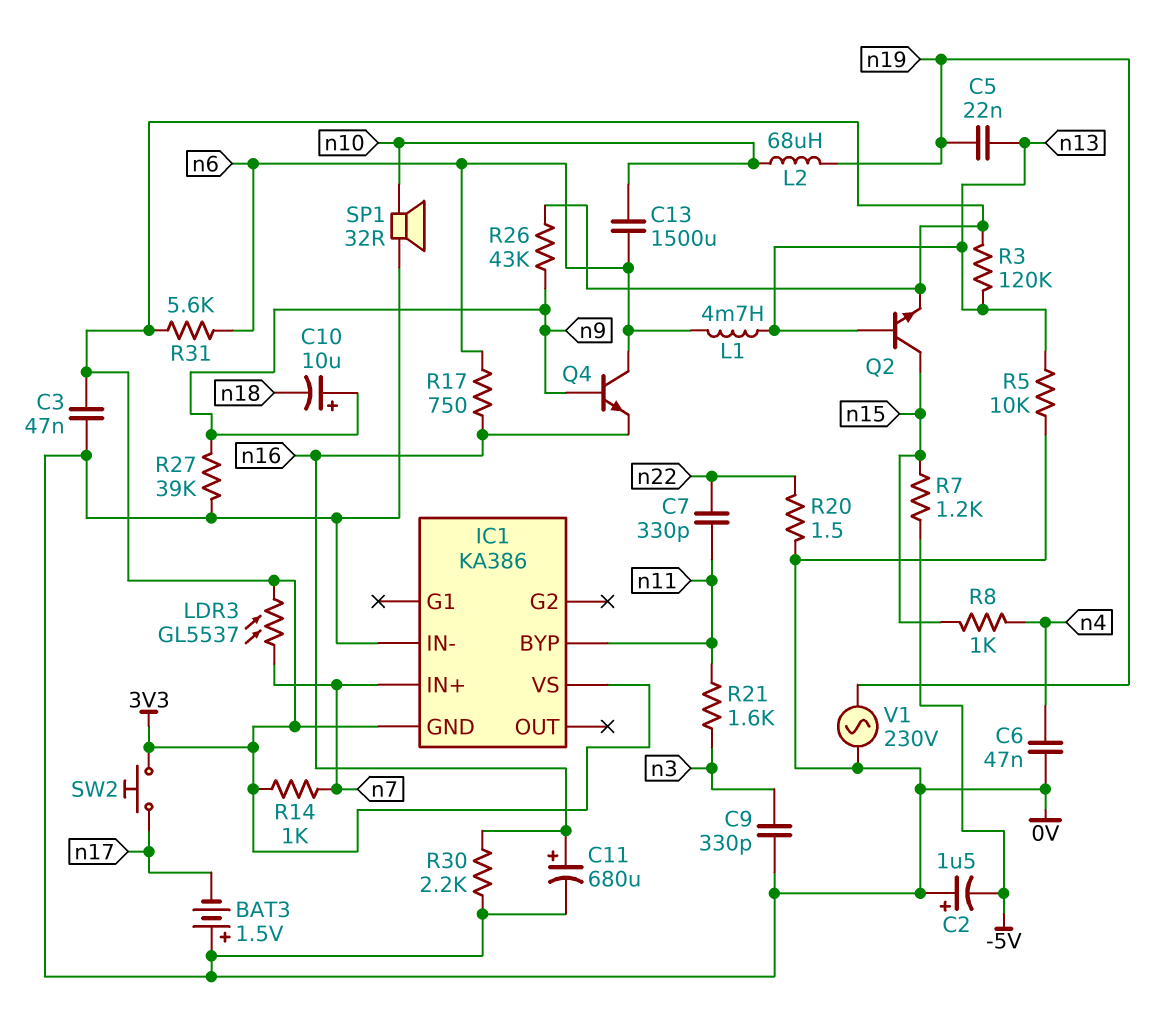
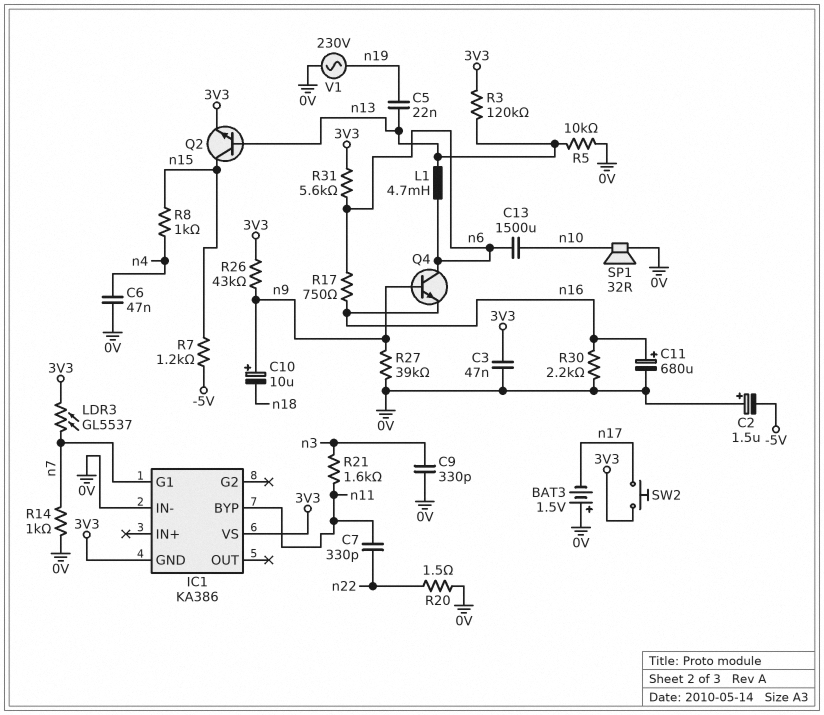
IC1 pin G1: none -> n7
IC1 pin IN+: n7 -> none
L2: 68uH (n10, n19) -> none
R14: 1k (3V3, n7) -> 1k (0V, n7)

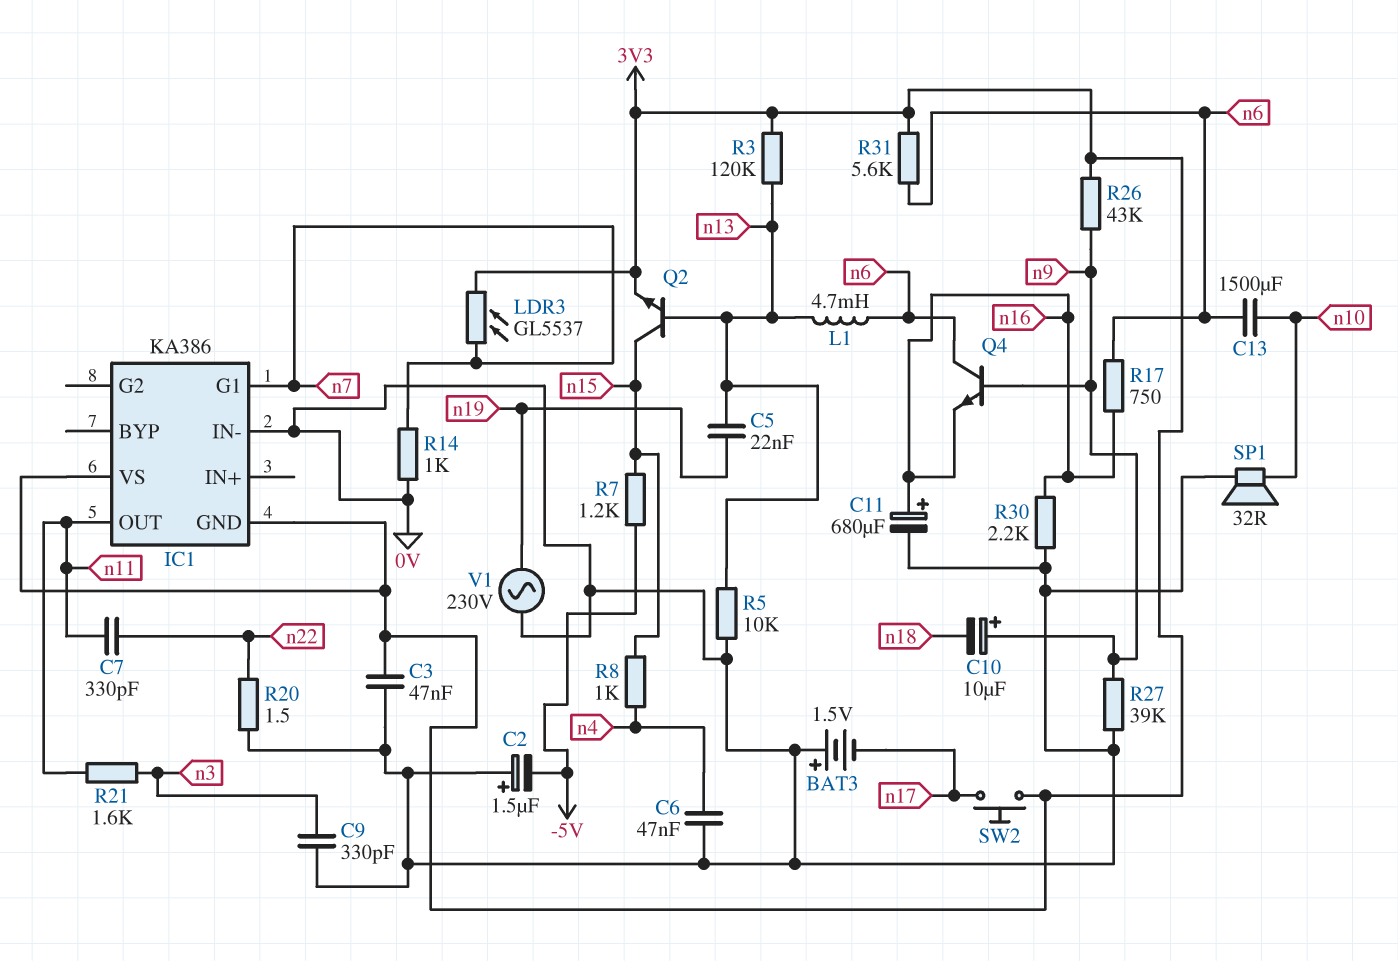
IC1 pin BYP: n11 -> none
IC1 pin OUT: none -> n11

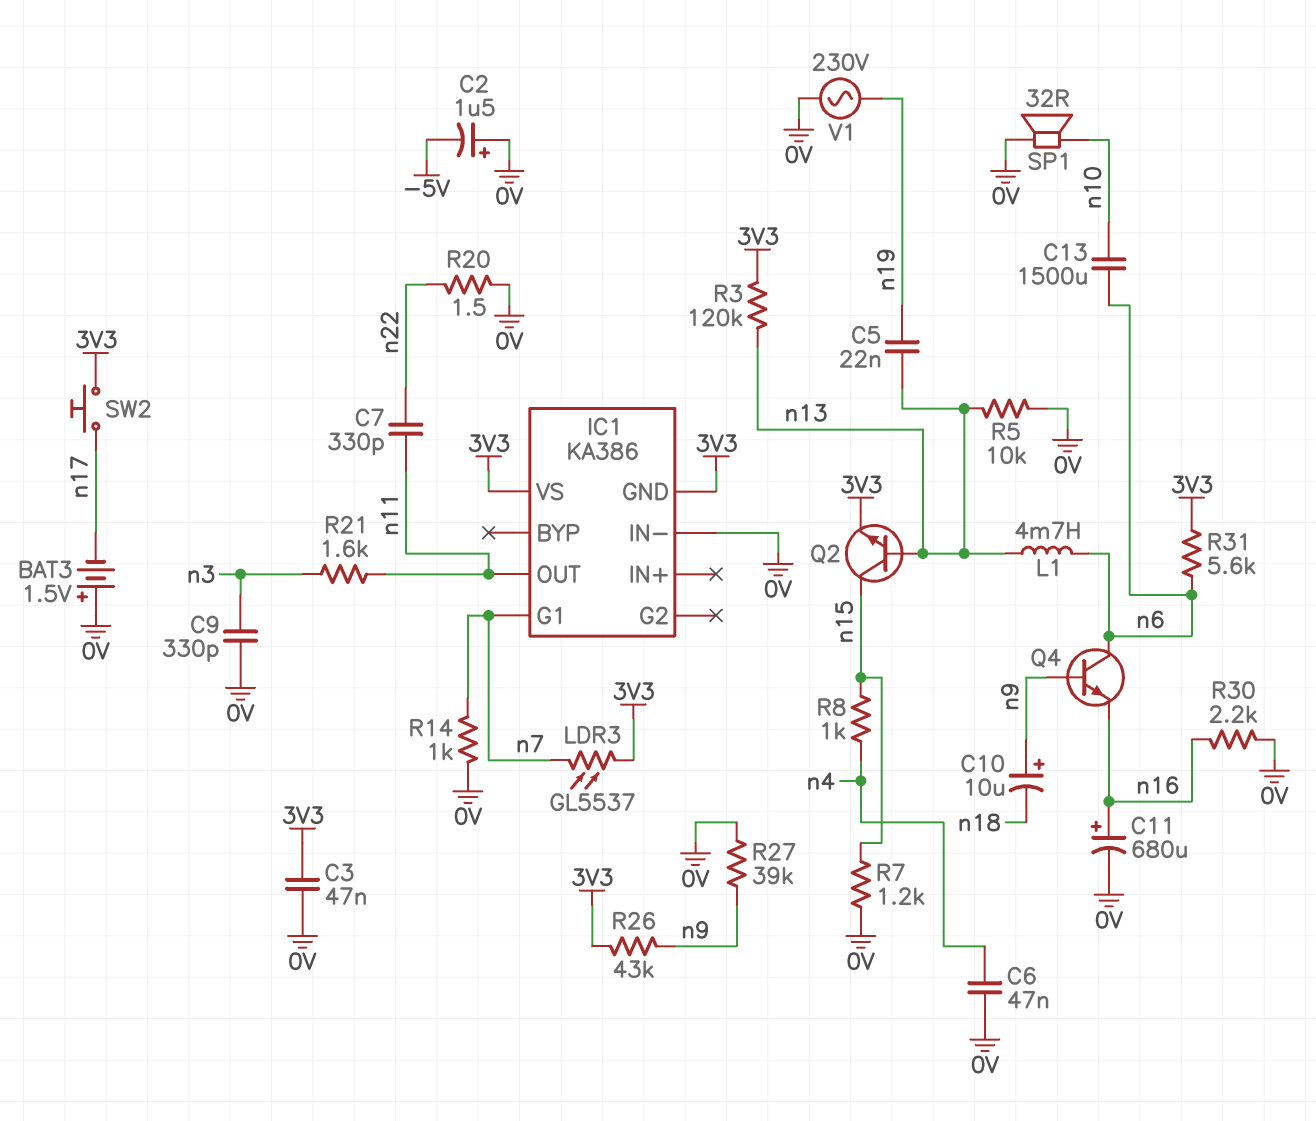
R7: 1.2k (-5V, n15) -> 1.2k (0V, n15)
R17: 750 (n6, n16) -> none

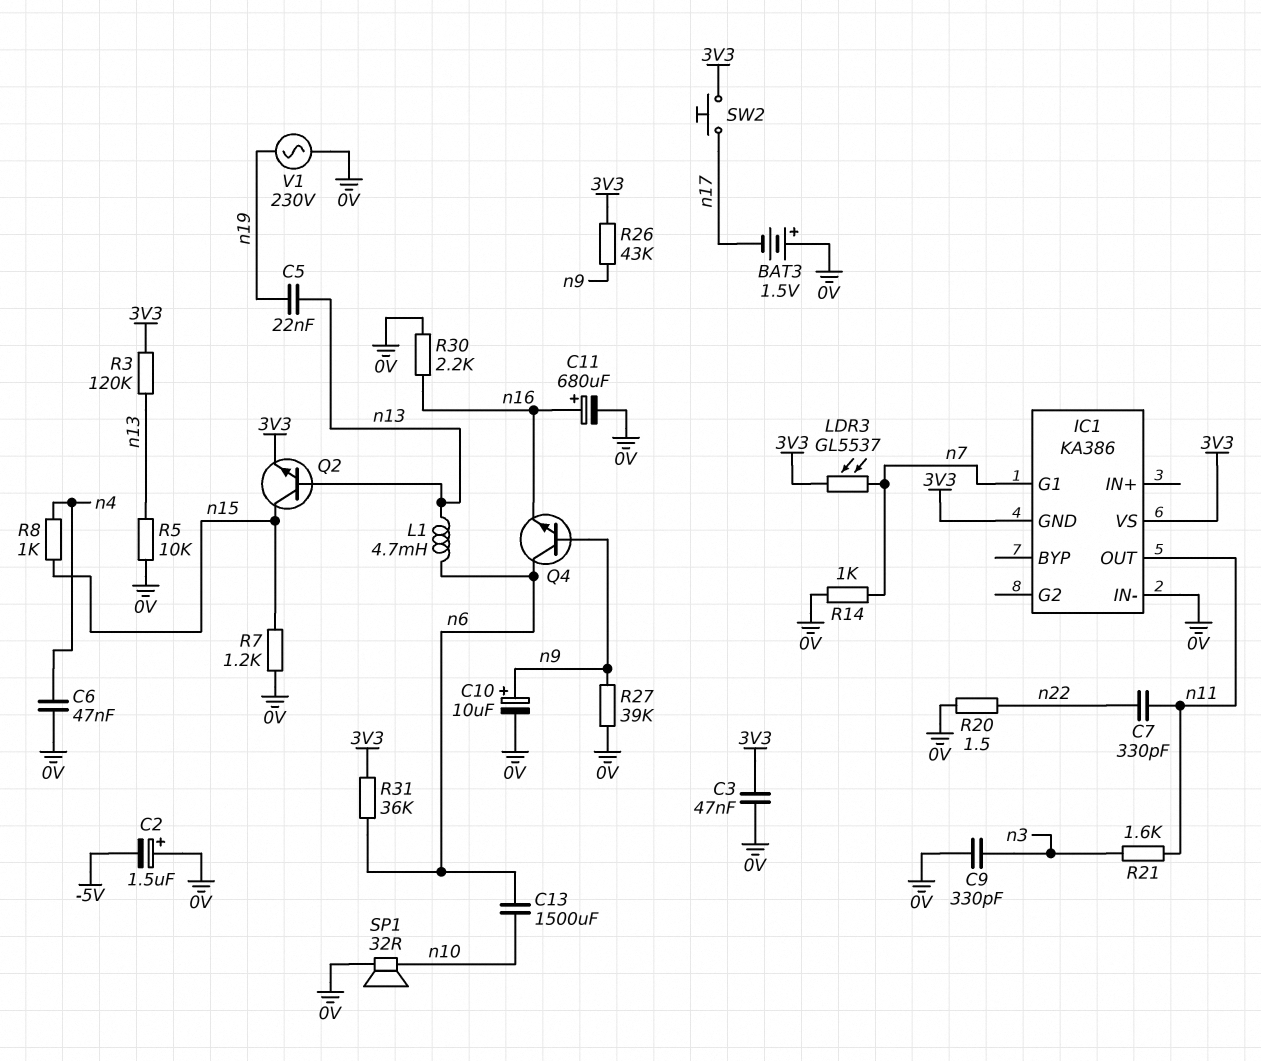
C10: 10uF (plus n9, minus n18) -> 10uF (plus n9, minus 0V)
R31: 5.6k (3V3, n6) -> 36k (3V3, n6)

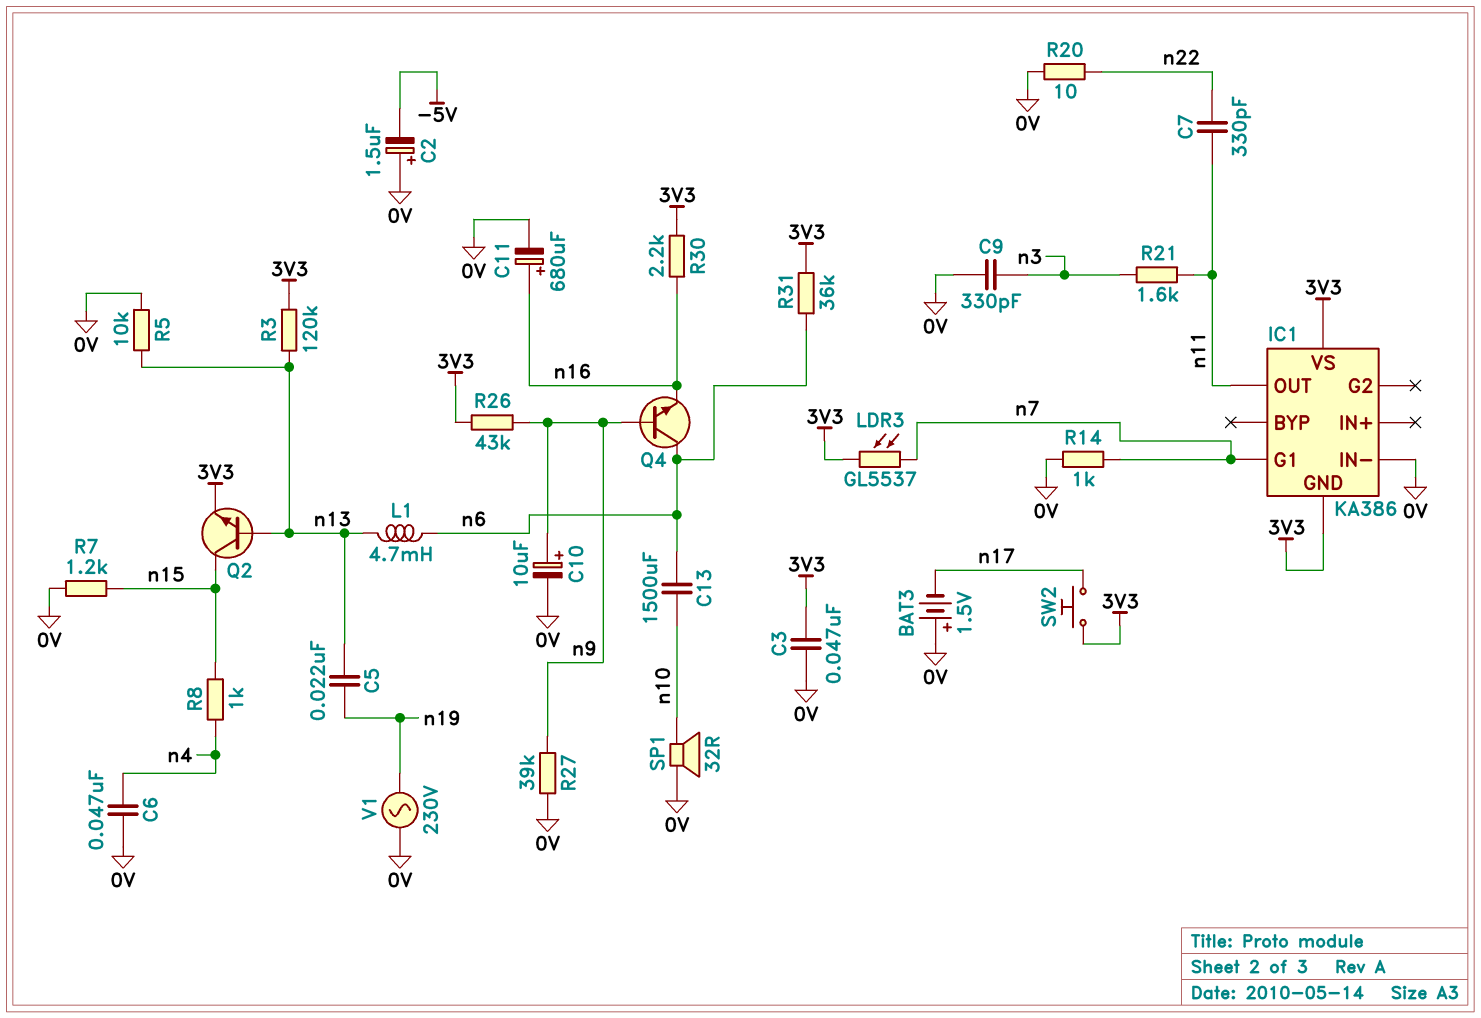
R20: 1.5 (0V, n22) -> 10 (0V, n22)
R30: 2.2k (0V, n16) -> 2.2k (3V3, n16)

